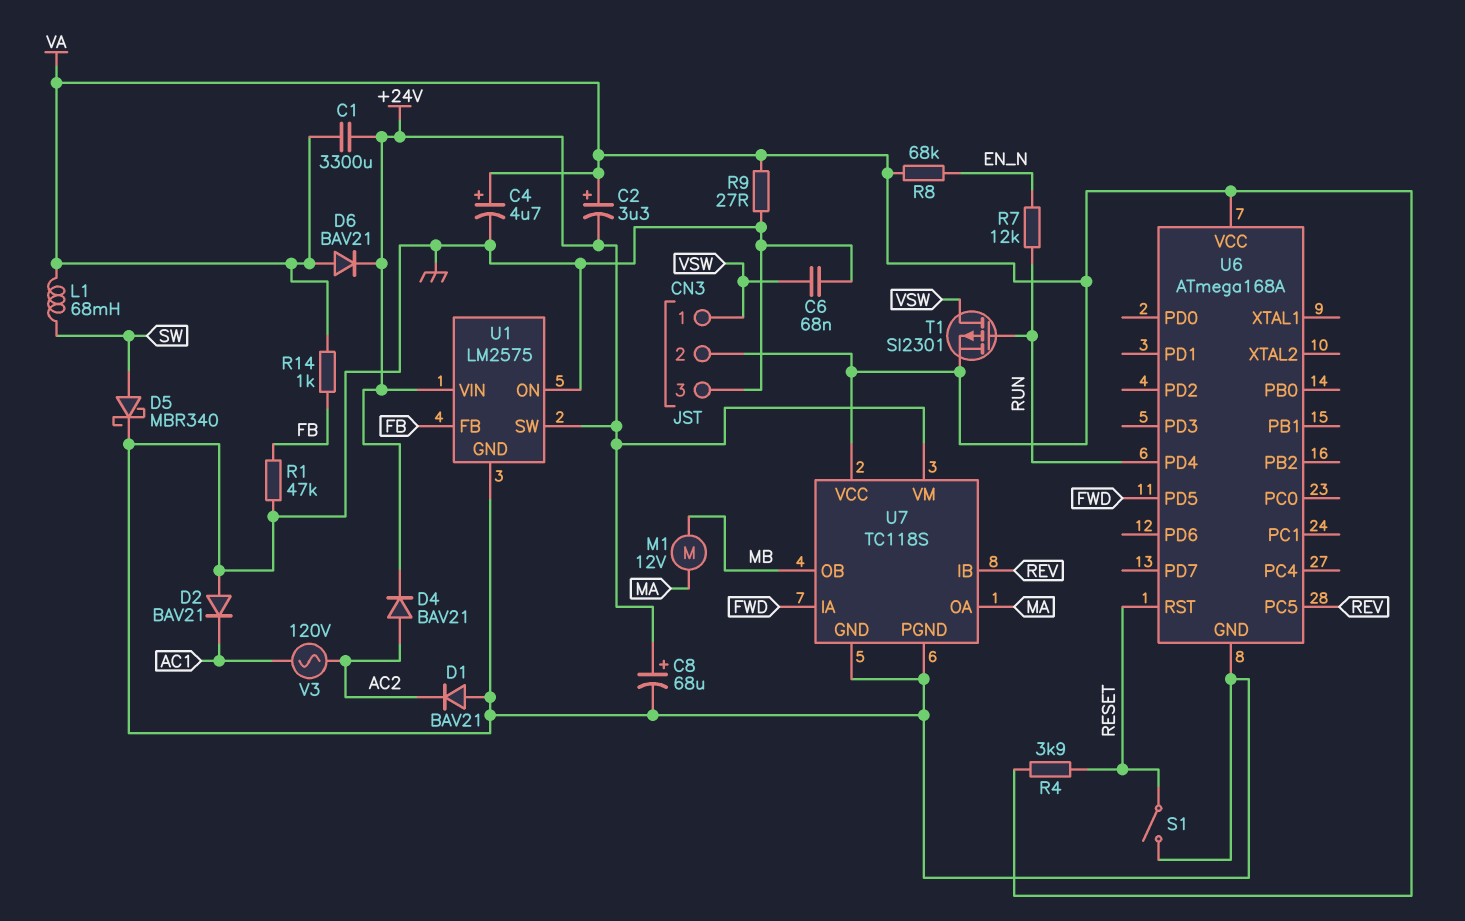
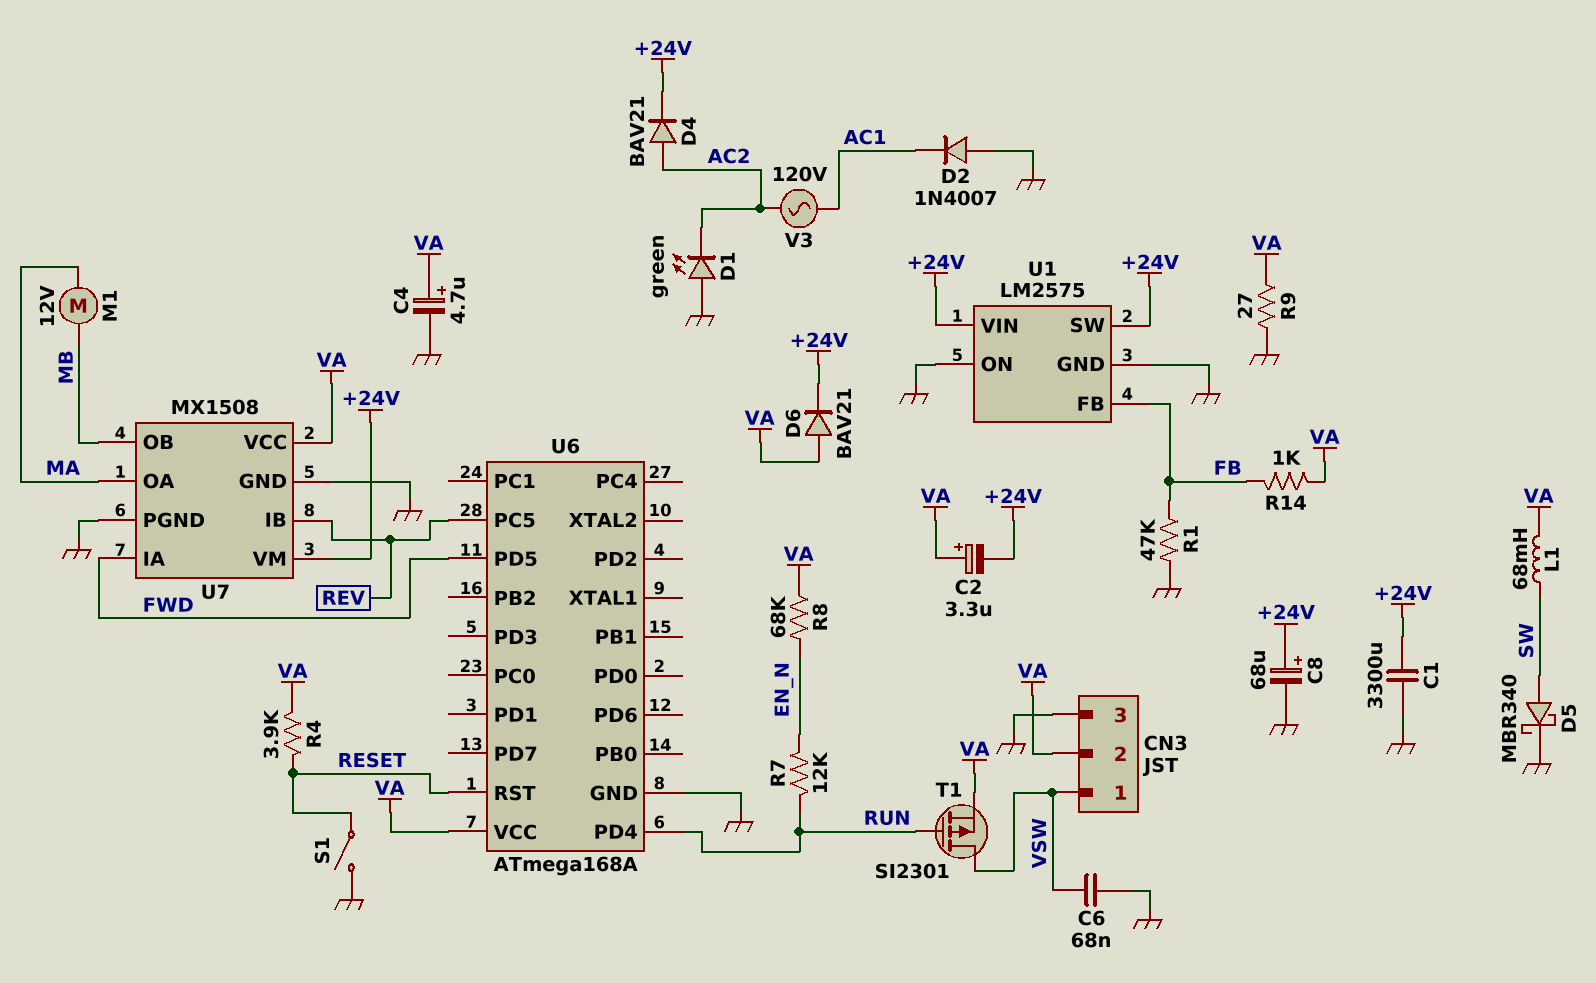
C1: 3300uF (+24V, VA) -> 3300uF (+24V, GND)
D1: diode BAV21 (A GND, K AC2) -> LED green (A GND, K AC2)
D2: diode BAV21 (A GND, K AC1) -> diode 1N4007 (A GND, K AC1)
U7: TC118S -> MX1508

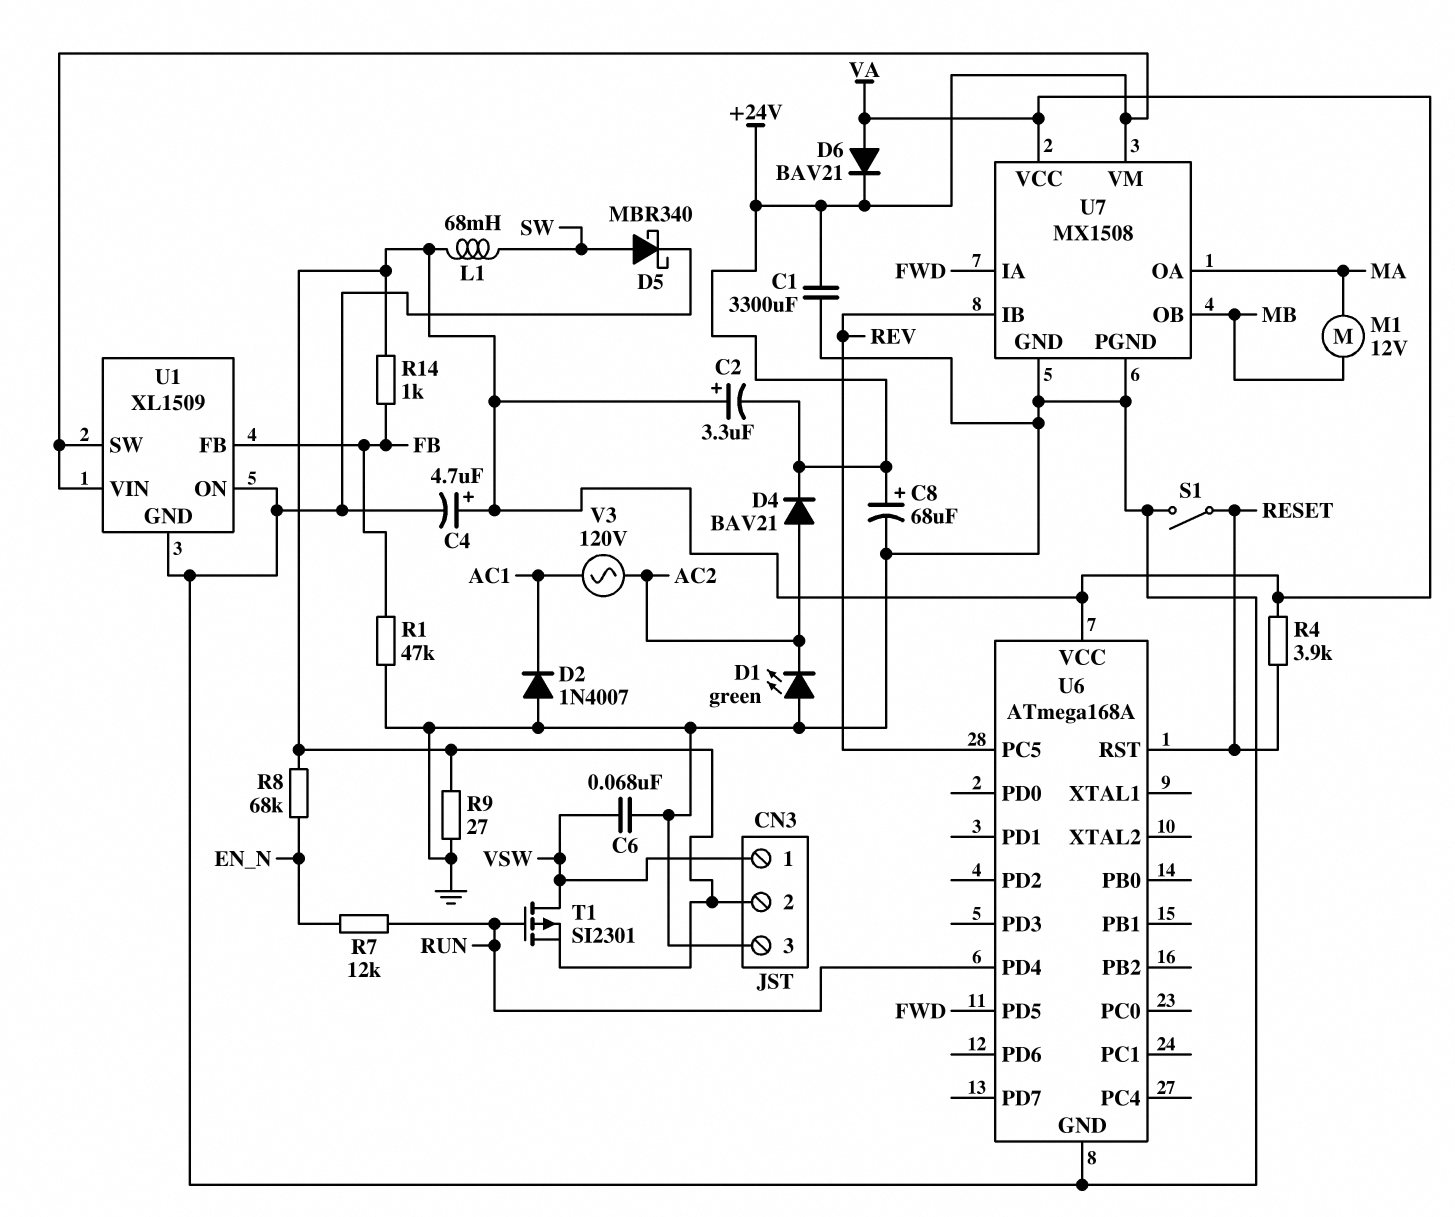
U1: LM2575 -> XL1509

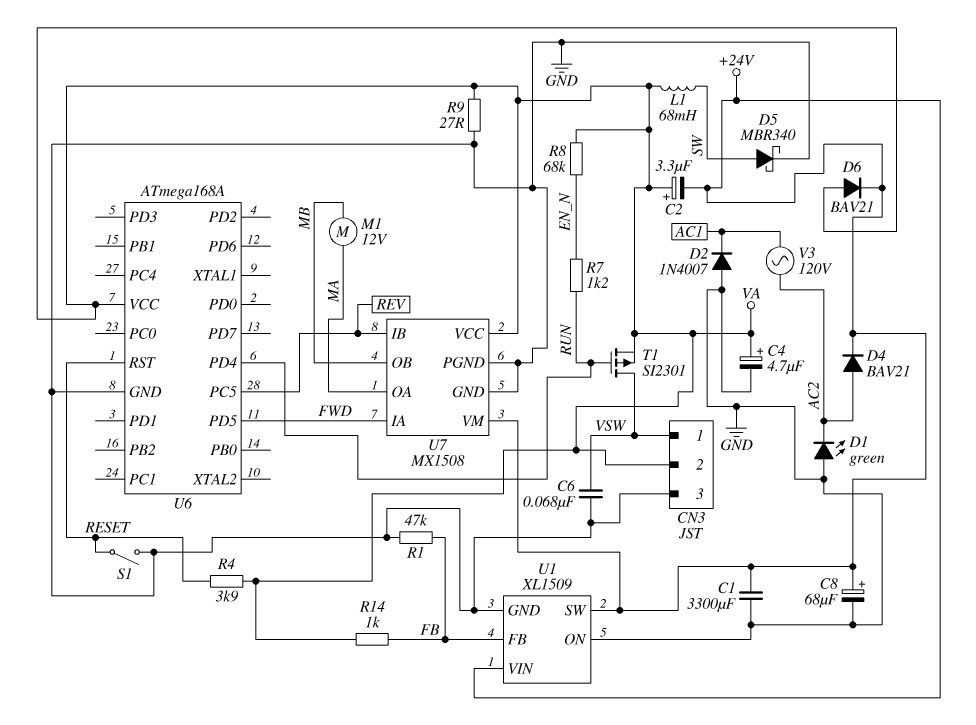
R7: 12k (EN_N, RUN) -> 1.2k (EN_N, RUN)

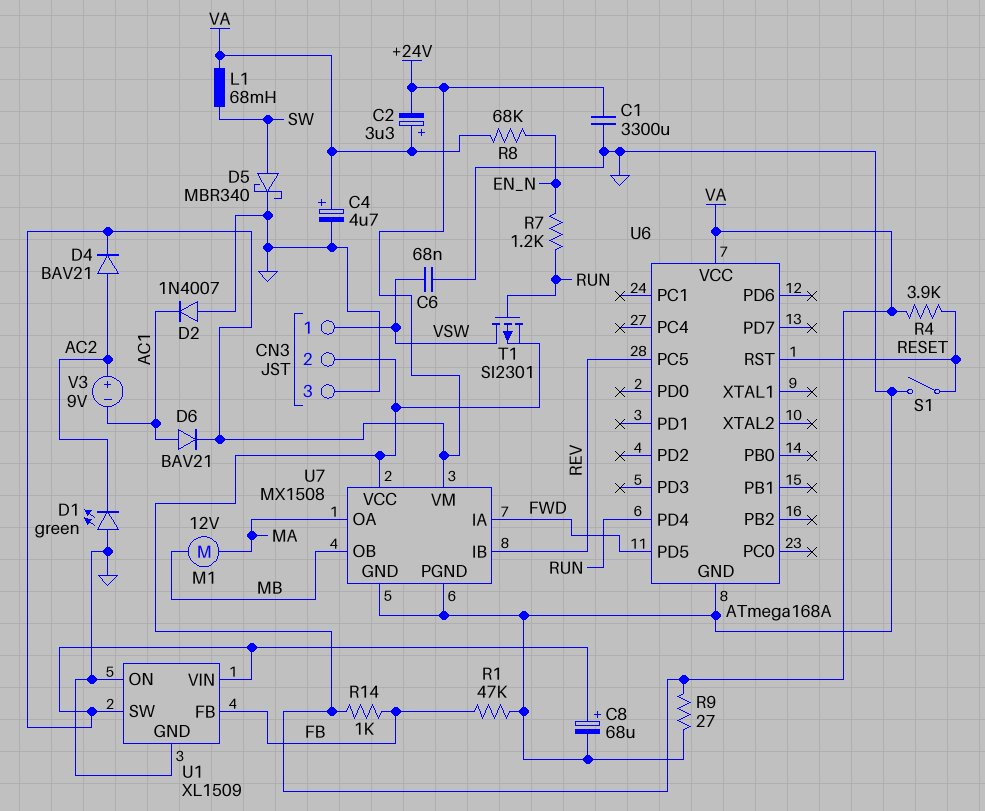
D6: diode BAV21 (A VA, K +24V) -> diode BAV21 (A AC1, K +24V)
V3: AC 120V (AC1, AC2) -> 9V (plus AC2, minus AC1)

